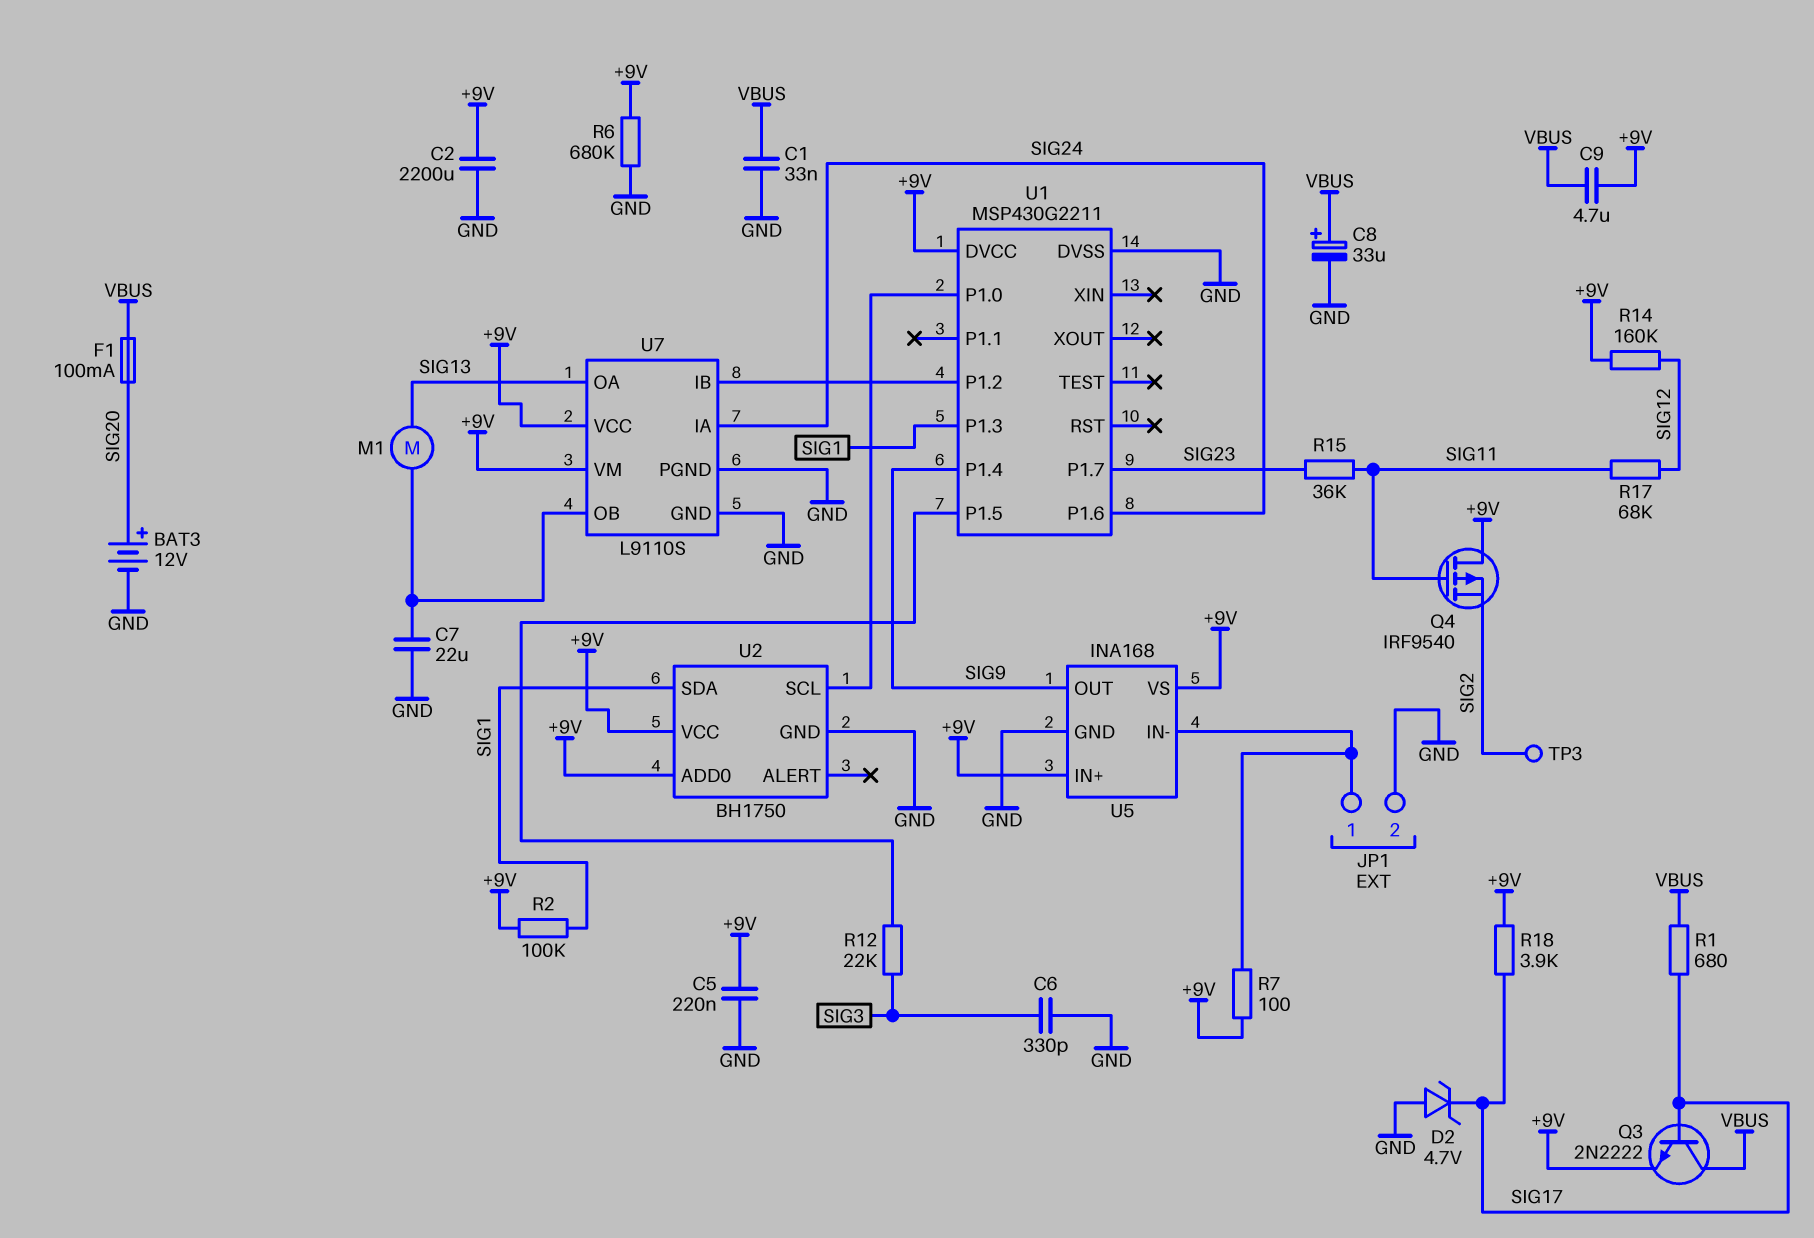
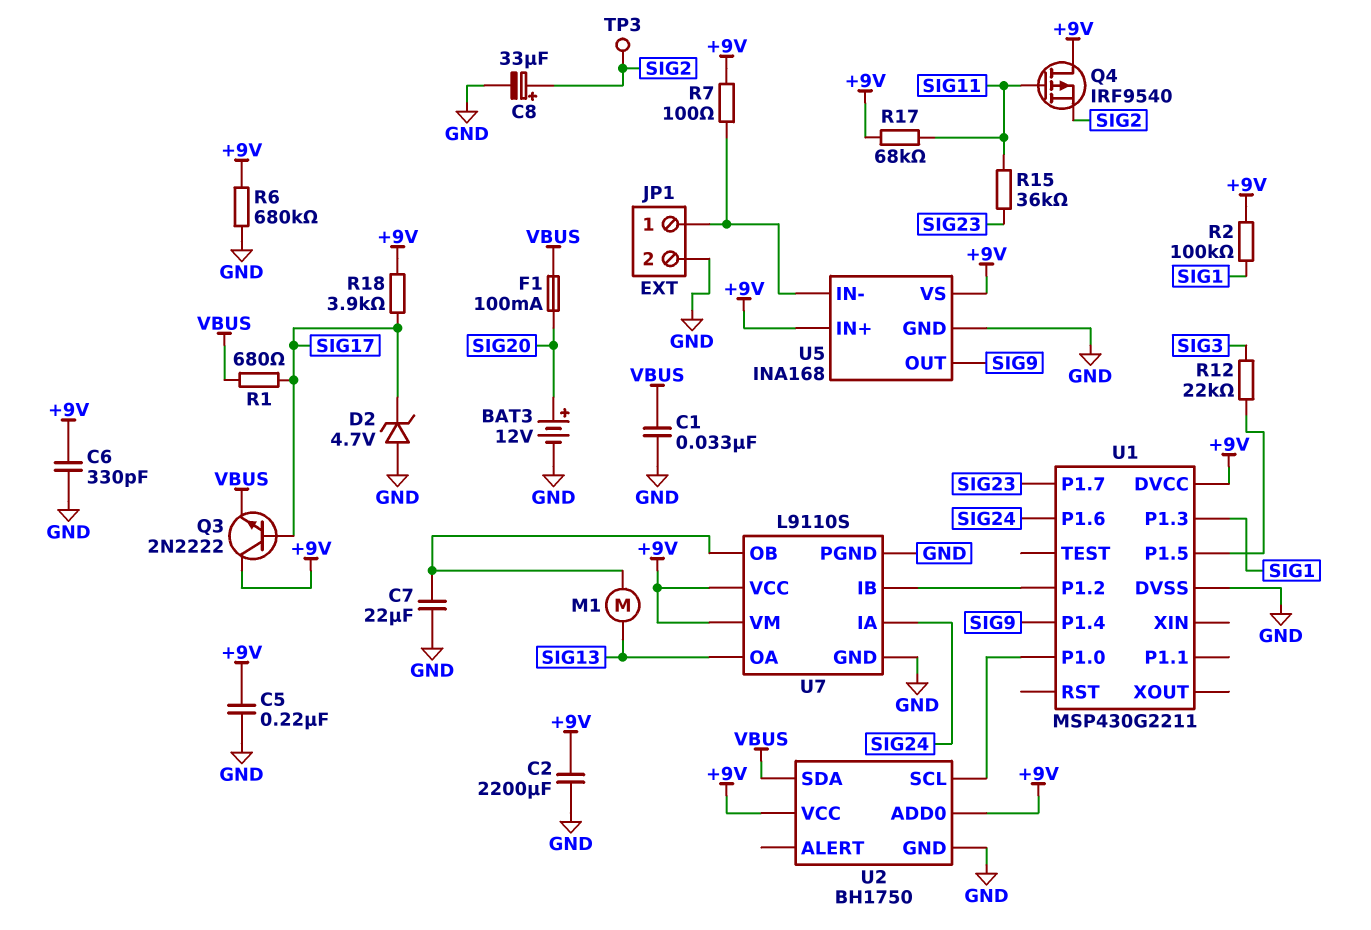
C6: 330pF (GND, SIG3) -> 330pF (+9V, GND)
C8: 33uF (plus VBUS, minus GND) -> 33uF (plus SIG2, minus GND)
C9: 4.7uF (+9V, VBUS) -> none
Q3: NPN 2N2222 (B SIG17, C VBUS, E +9V) -> NPN 2N2222 (B SIG17, C +9V, E VBUS)
R14: 160k (+9V, SIG12) -> none
R17: 68k (SIG11, SIG12) -> 68k (+9V, SIG11)
U2 pin SDA: SIG1 -> VBUS

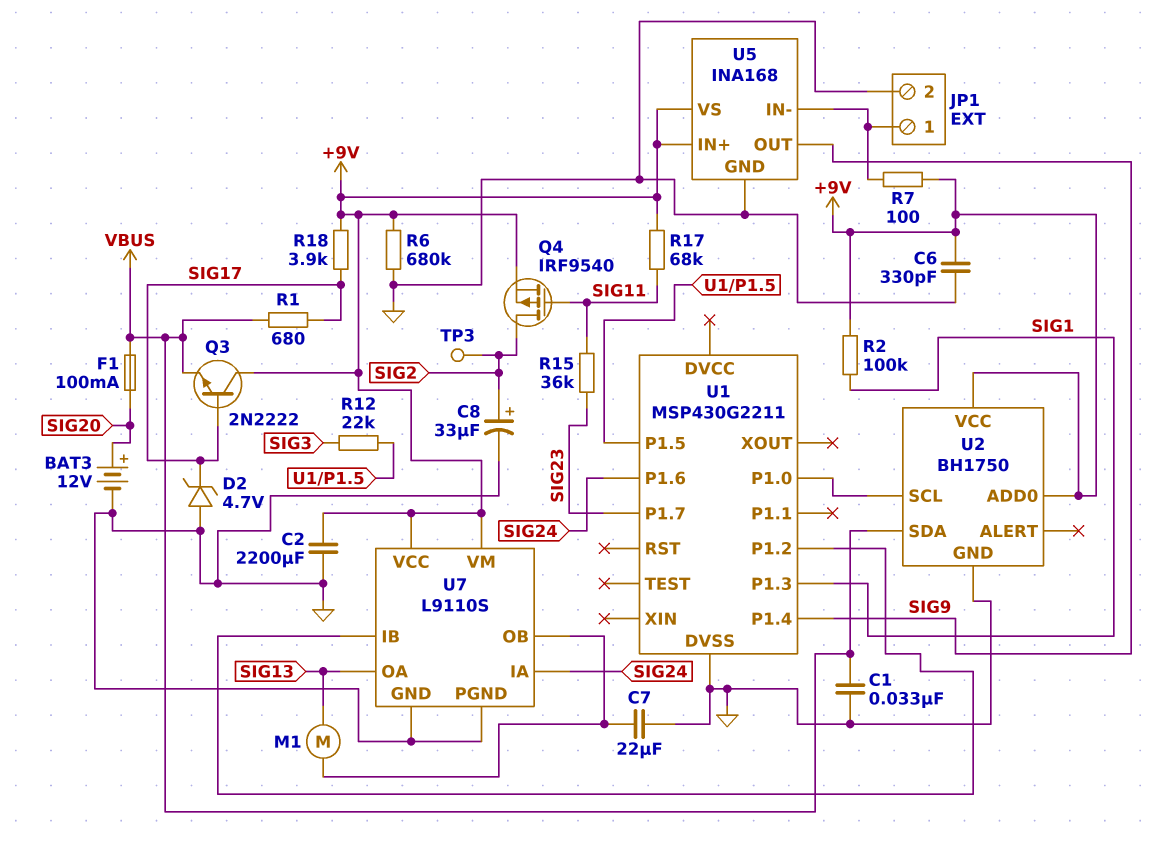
C5: 220nF (+9V, GND) -> none
Q4: PMOS IRF9540 (G SIG11, D +9V, S SIG2) -> PMOS IRF9540 (G SIG11, D SIG2, S +9V)
U1 pin DVCC: +9V -> none

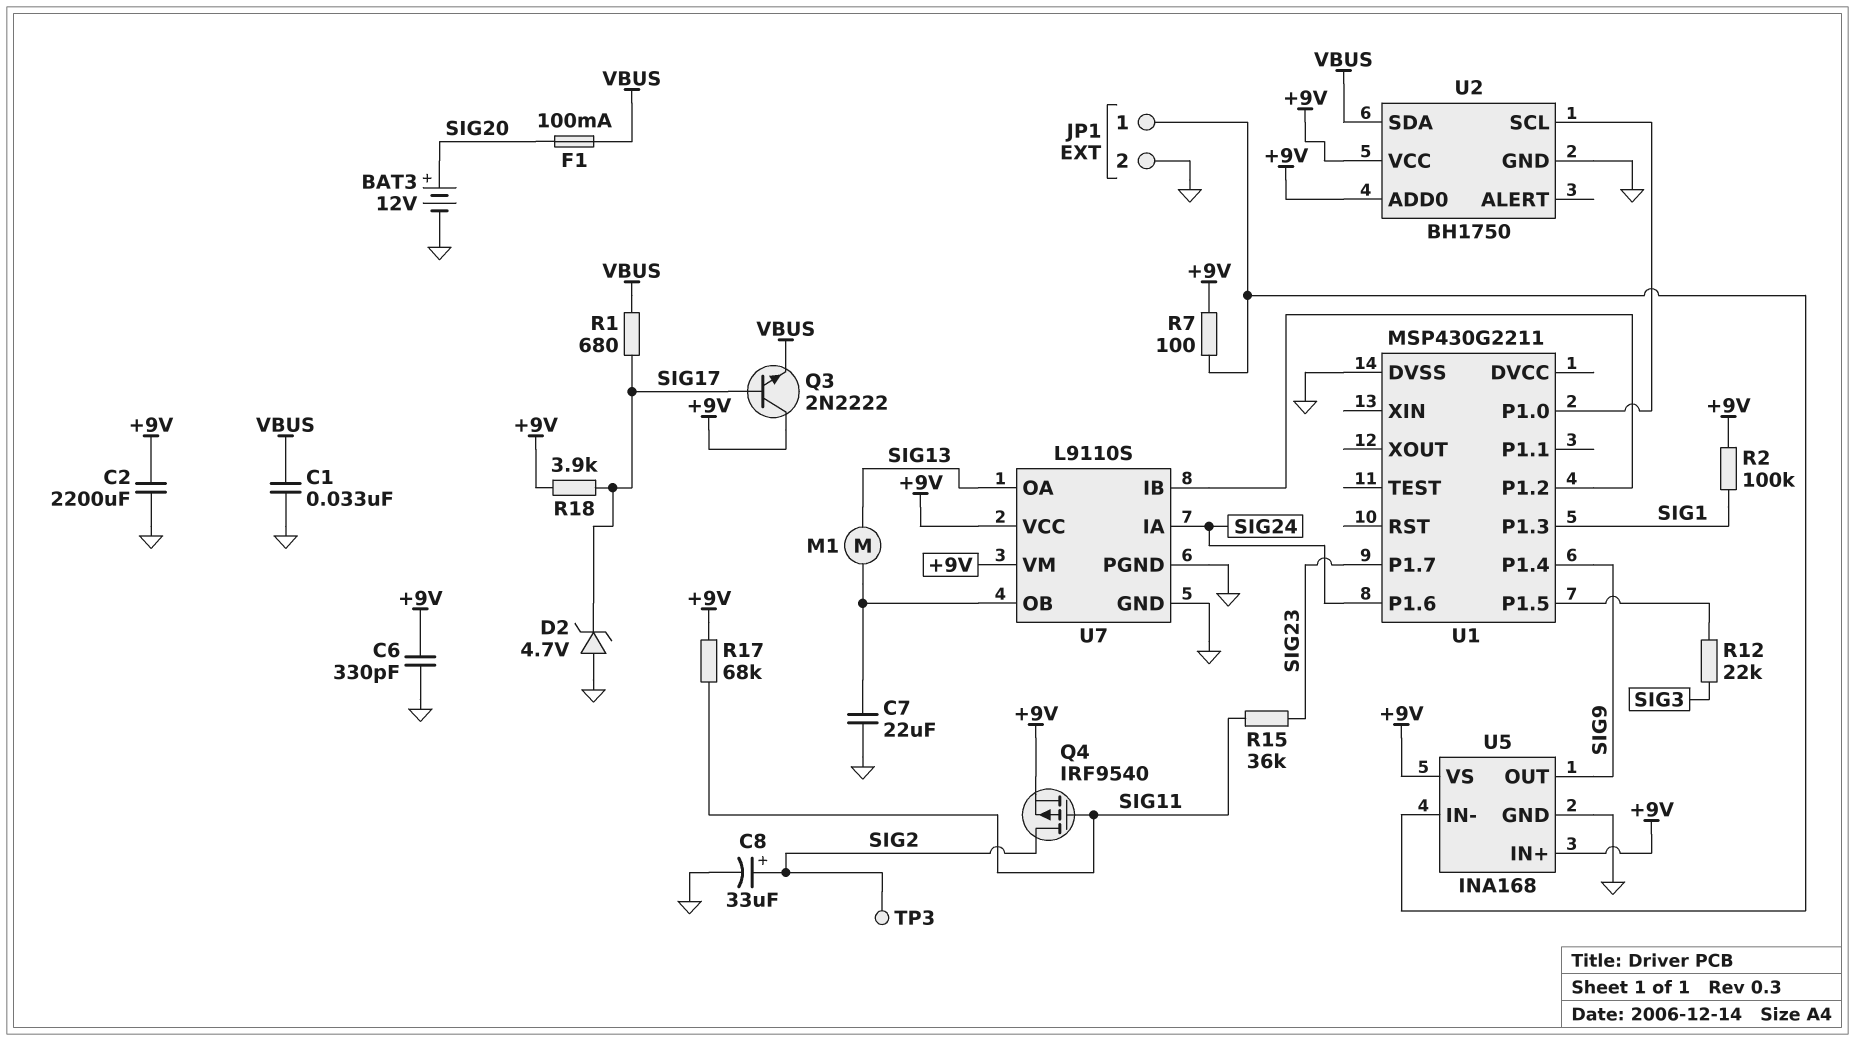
R6: 680k (+9V, GND) -> none

